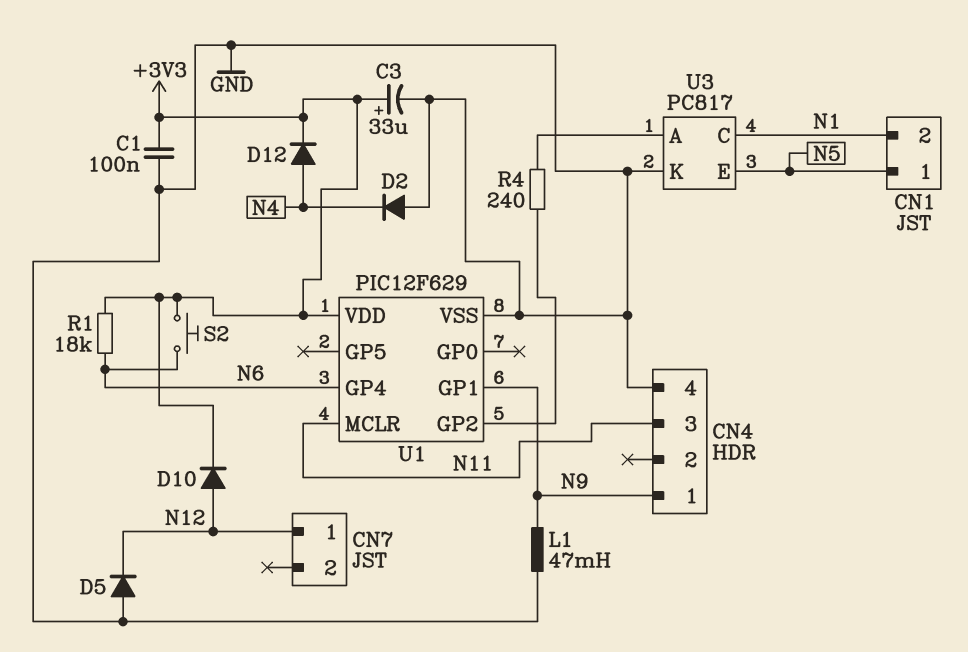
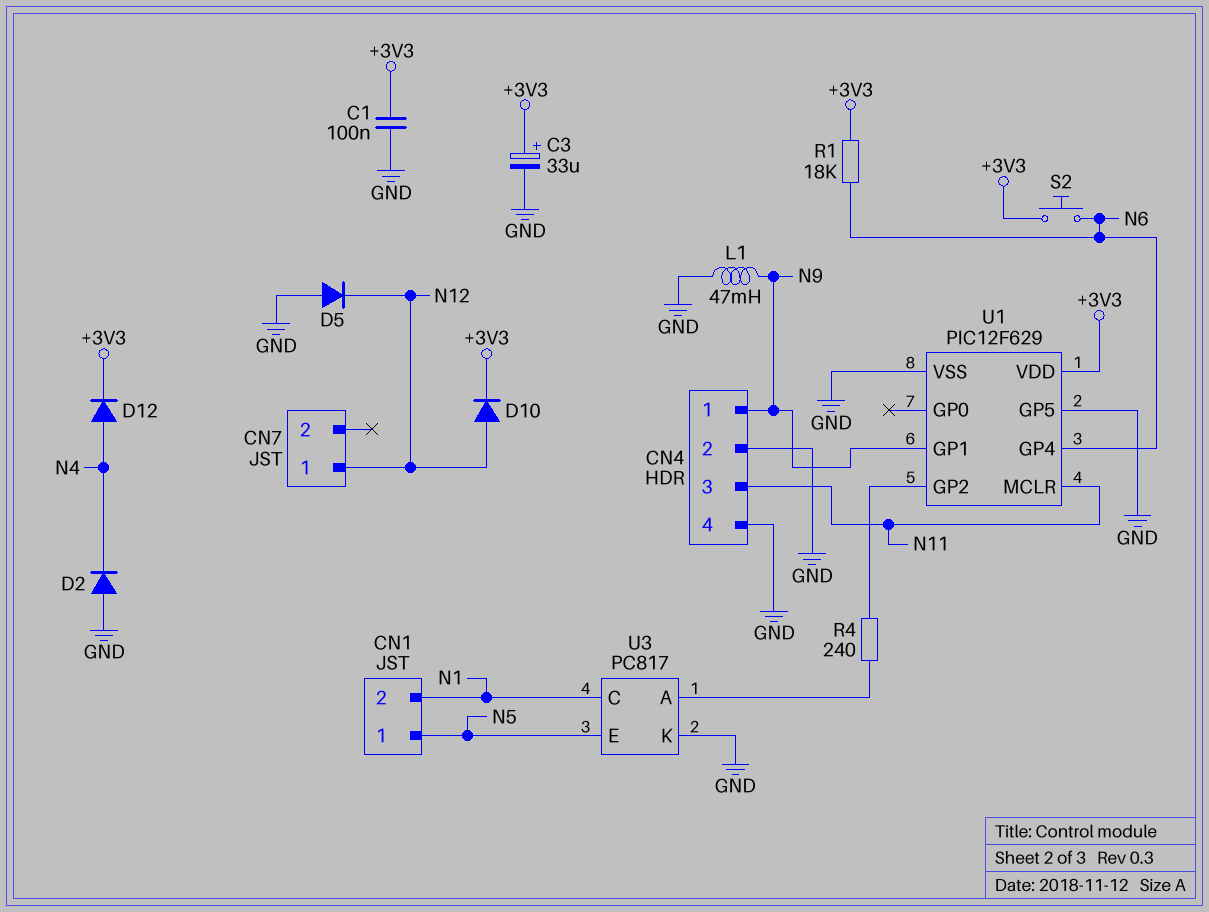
CN4 pin 2: none -> GND
U1 pin GP5: none -> GND

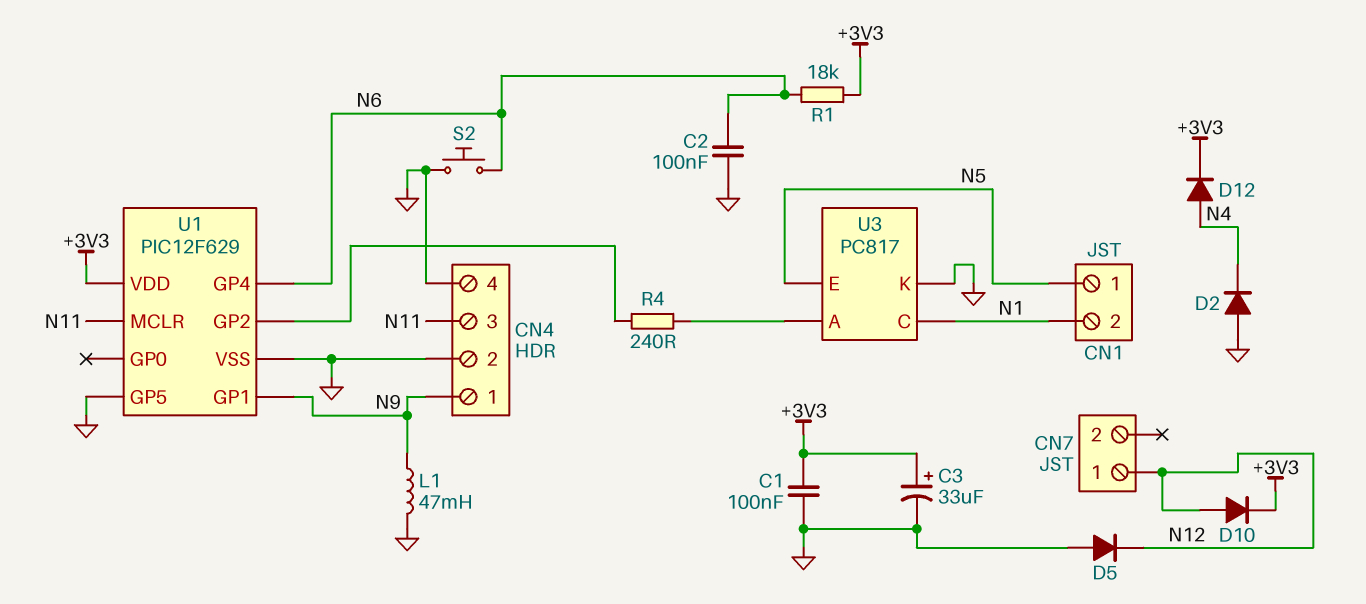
C2: none -> 100nF (GND, N6)
S2: button (+3V3, N6) -> button (GND, N6)

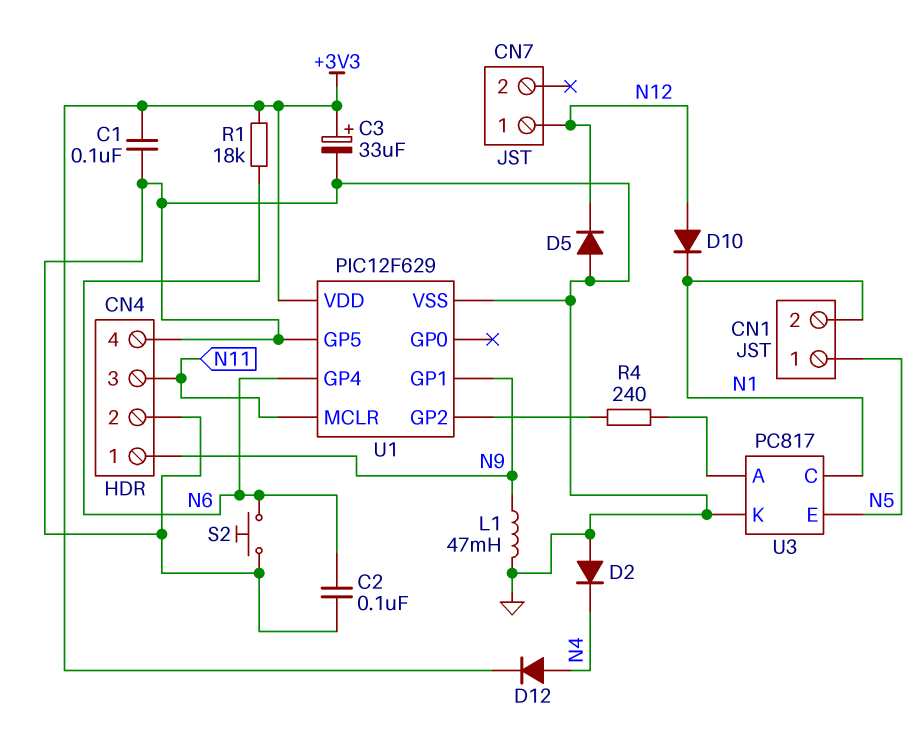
D10: diode (A N12, K +3V3) -> diode (A N12, K N1)

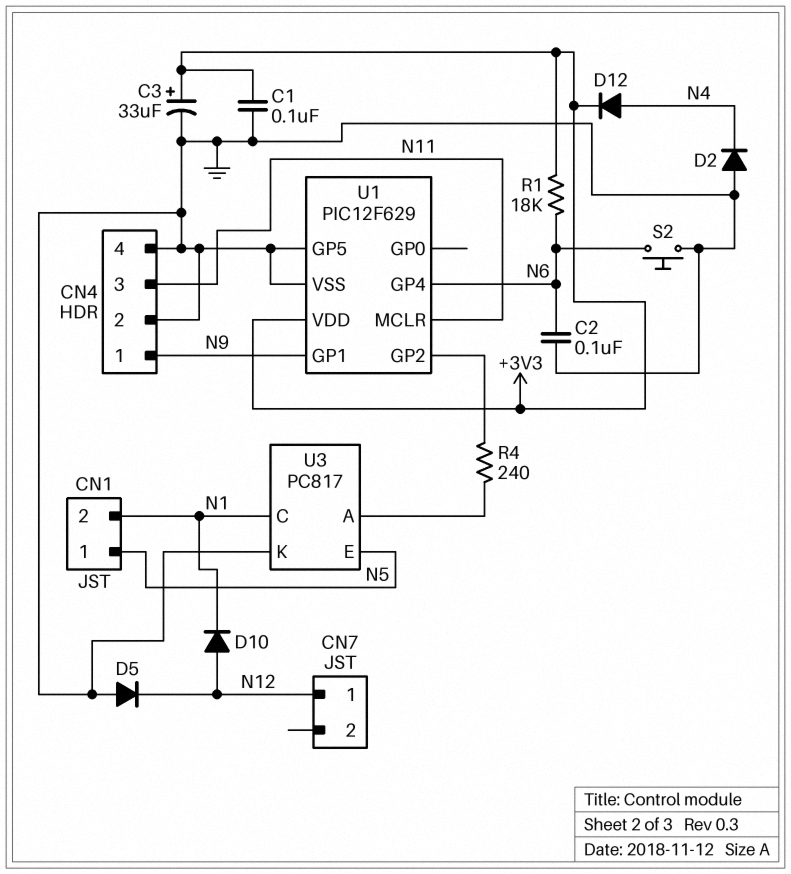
L1: 47mH (GND, N9) -> none

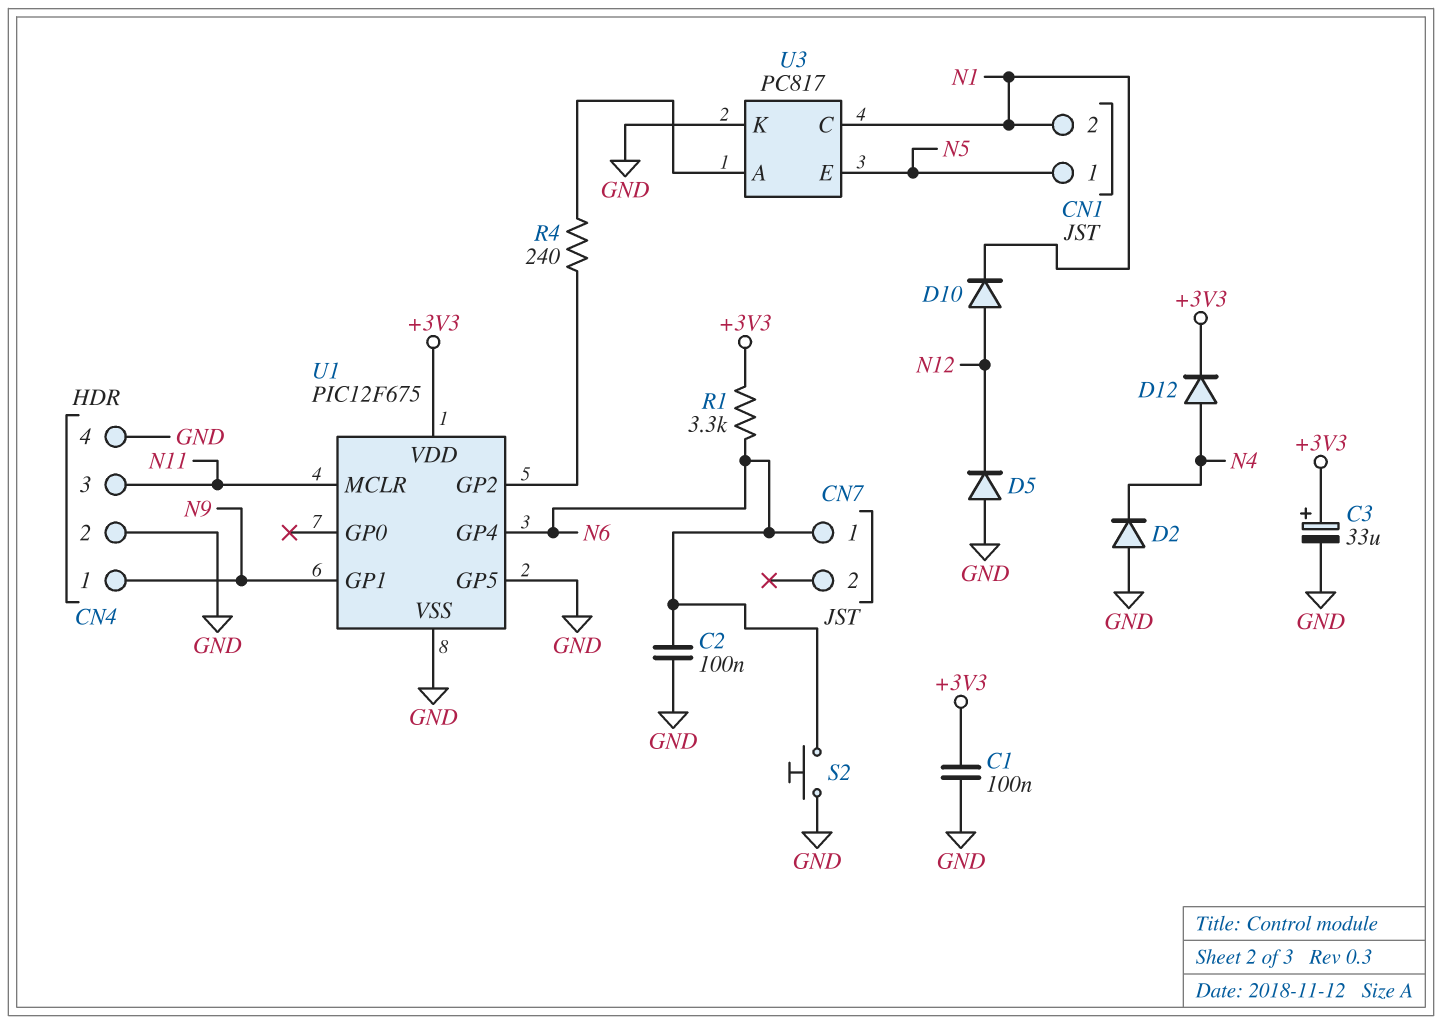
CN7 pin 1: N12 -> N6
R1: 18k (+3V3, N6) -> 3.3k (+3V3, N6)
U1: PIC12F629 -> PIC12F675

